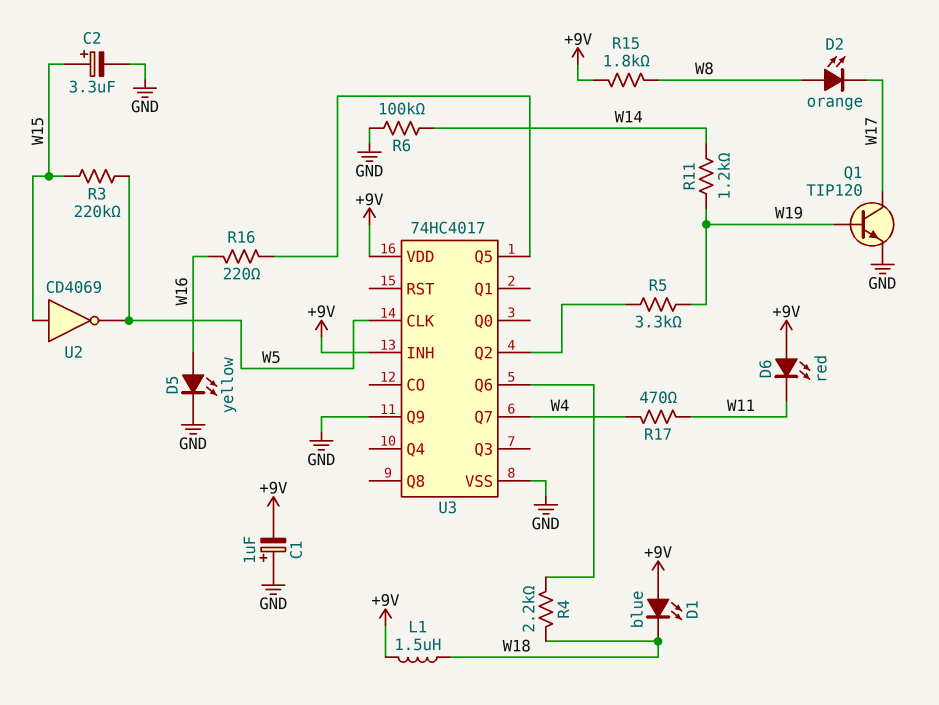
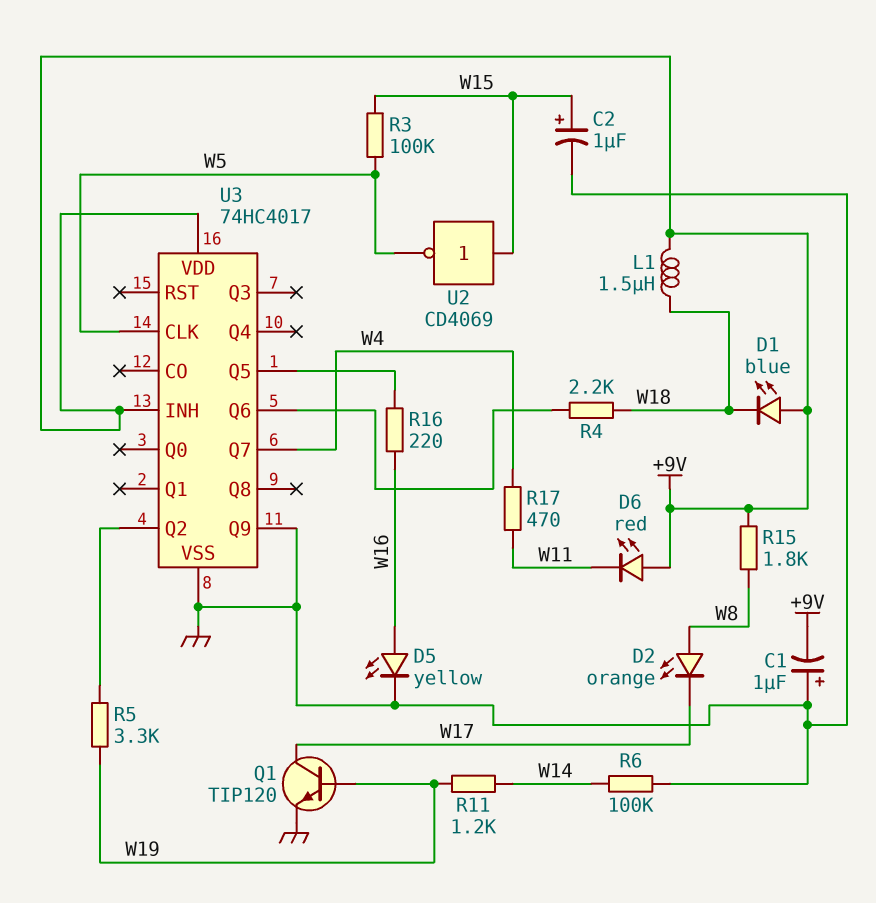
C2: 3.3uF (plus W15, minus GND) -> 1uF (plus W15, minus GND)
R3: 220k (W5, W15) -> 100k (W5, W15)

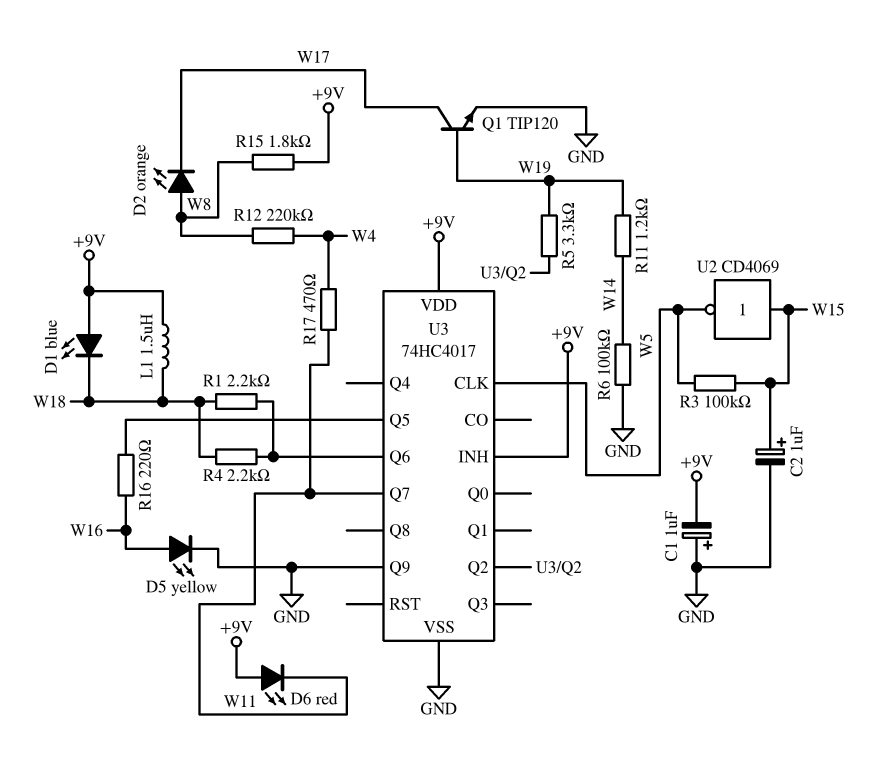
R1: none -> 2.2k (U3/Q6, W18)
R12: none -> 220k (W4, W8)
U3 pin Q7: W4 -> W11

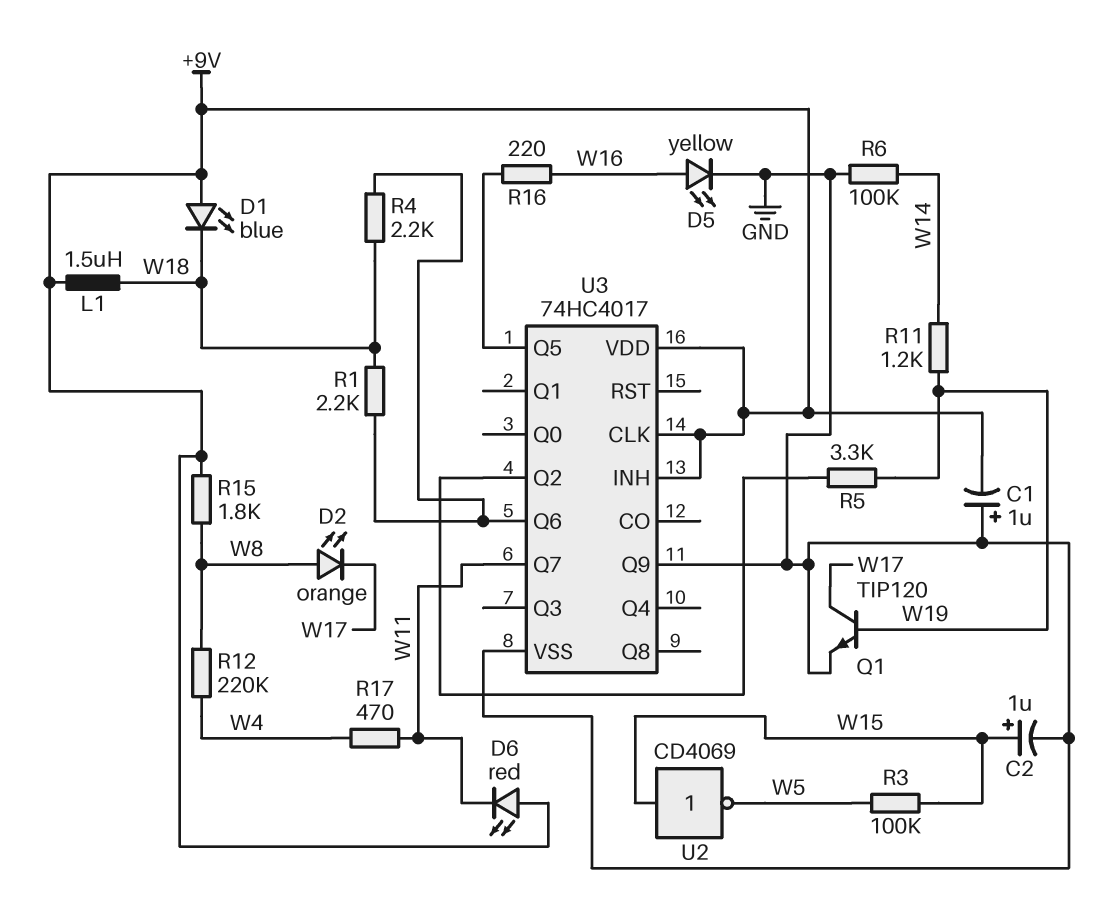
U3 pin CLK: W5 -> +9V

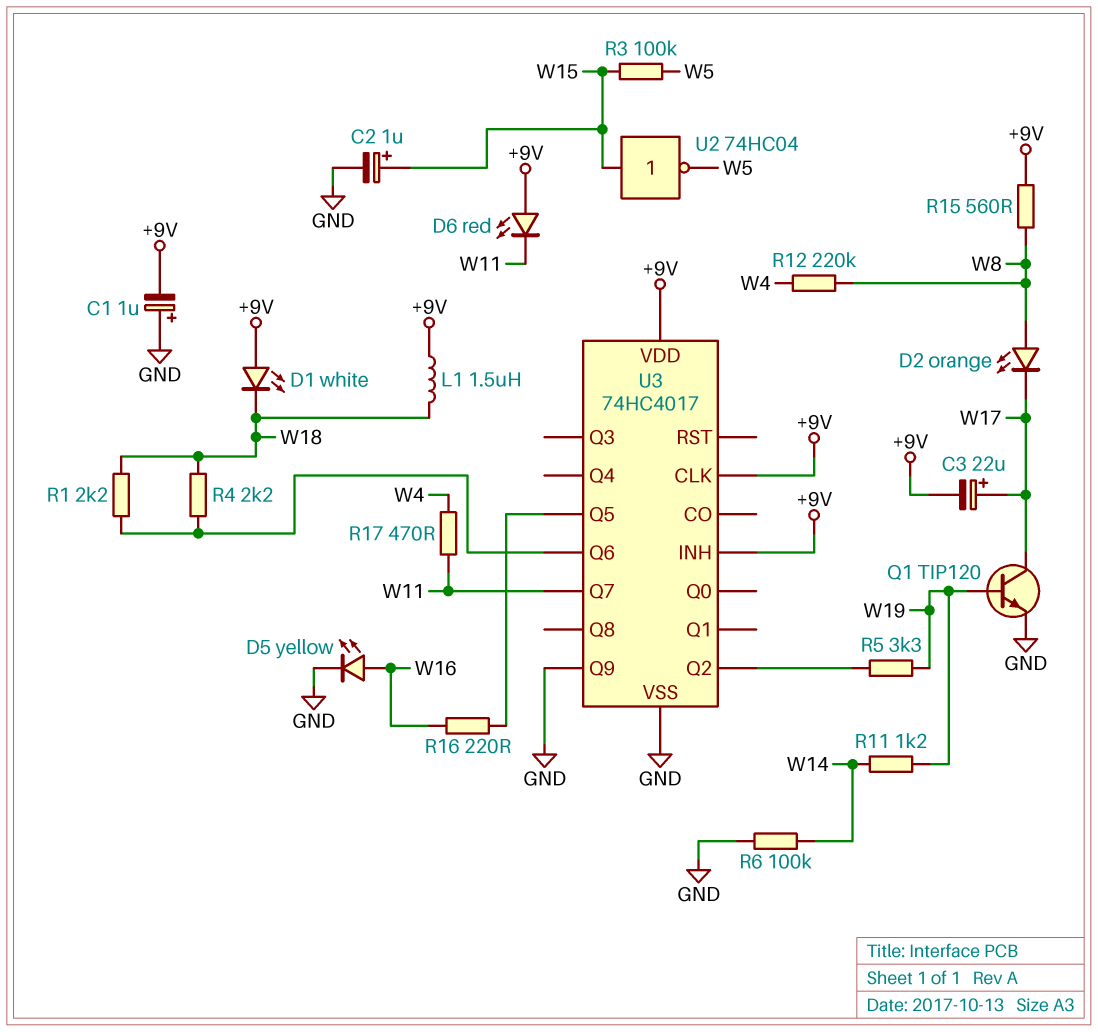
C3: none -> 22uF (plus W17, minus +9V)
D1: LED blue (A +9V, K W18) -> LED white (A +9V, K W18)
R15: 1.8k (+9V, W8) -> 560 (+9V, W8)
U2: NOT CD4069 (in W15, out W5) -> NOT 74HC04 (in W15, out W5)

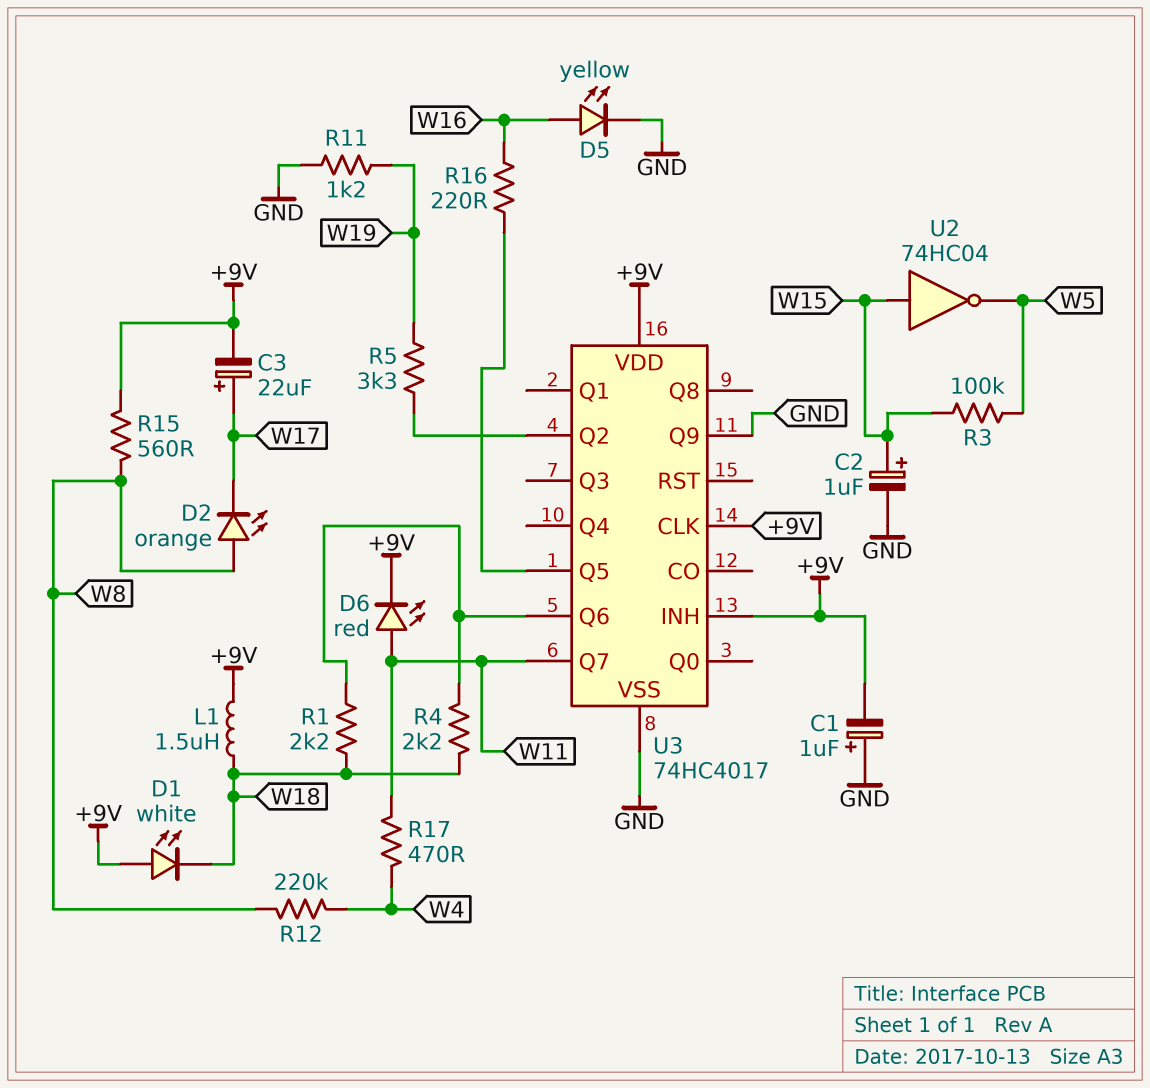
D6: LED red (A +9V, K W11) -> LED red (A W11, K +9V)
Q1: NPN TIP120 (B W19, C W17, E GND) -> none
R6: 100k (GND, W14) -> none
R11: 1.2k (W14, W19) -> 1.2k (GND, W19)

